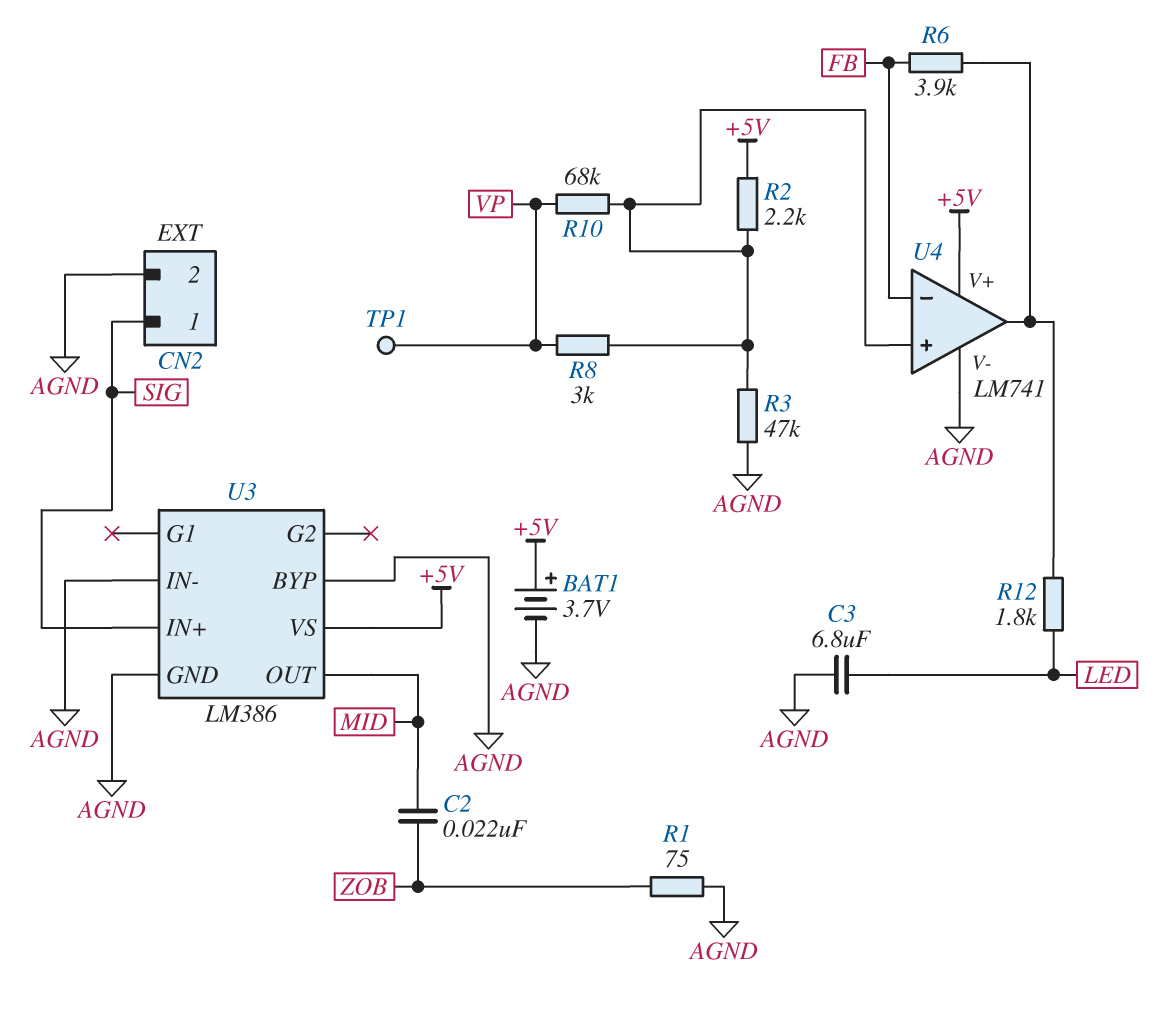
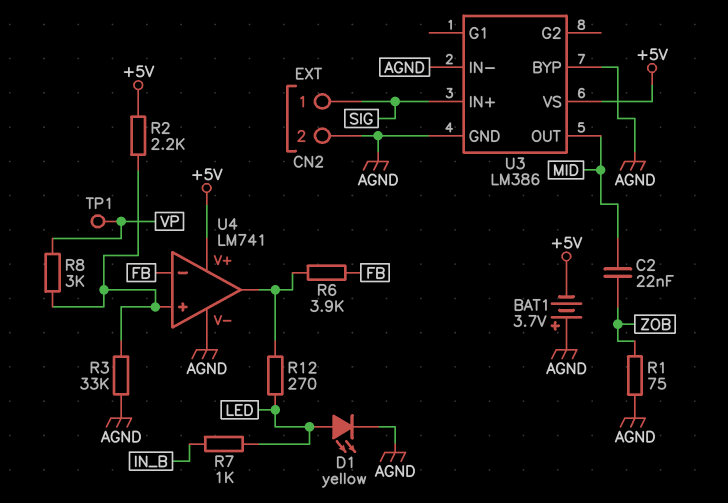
BAT1: 3.7V (plus +5V, minus AGND) -> 3.7V (plus AGND, minus +5V)
C3: 6.8uF (AGND, LED) -> none
D1: none -> LED yellow (A LED, K AGND)
R3: 47k (AGND, U4/in+) -> 33k (AGND, U4/in+)
R7: none -> 1k (IN_B, LED)
R10: 68k (U4/in+, VP) -> none
R12: 1.8k (LED, U4/out) -> 270 (LED, U4/out)

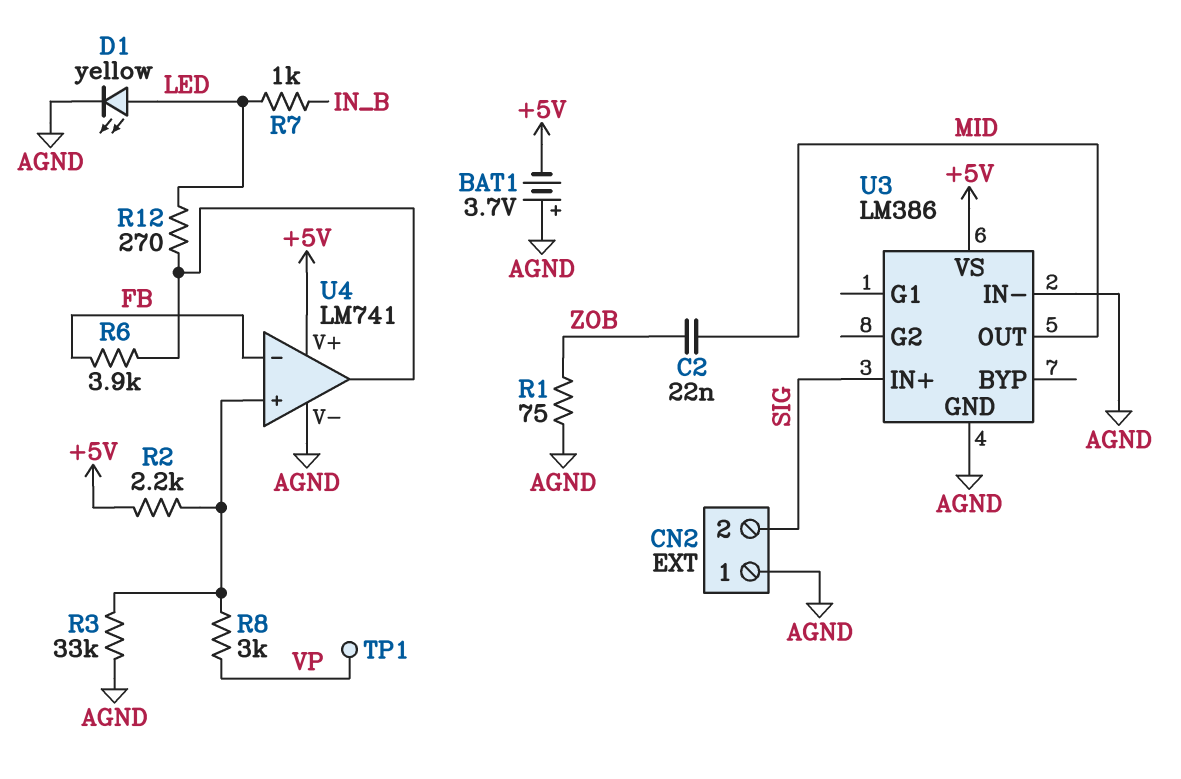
CN2 pin 1: SIG -> AGND
CN2 pin 2: AGND -> SIG
U3 pin BYP: AGND -> none

